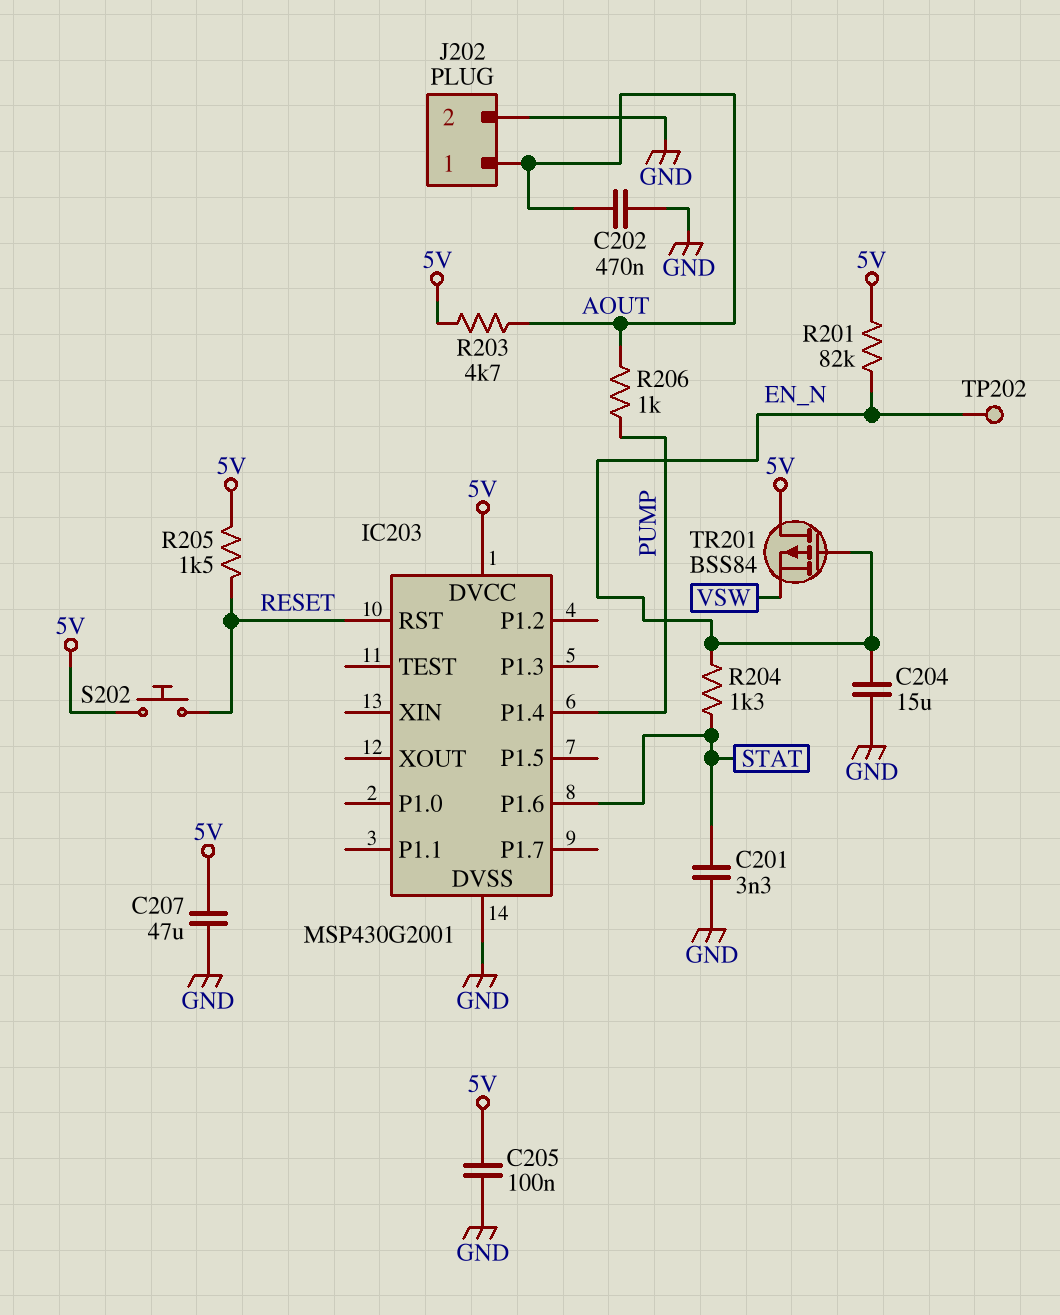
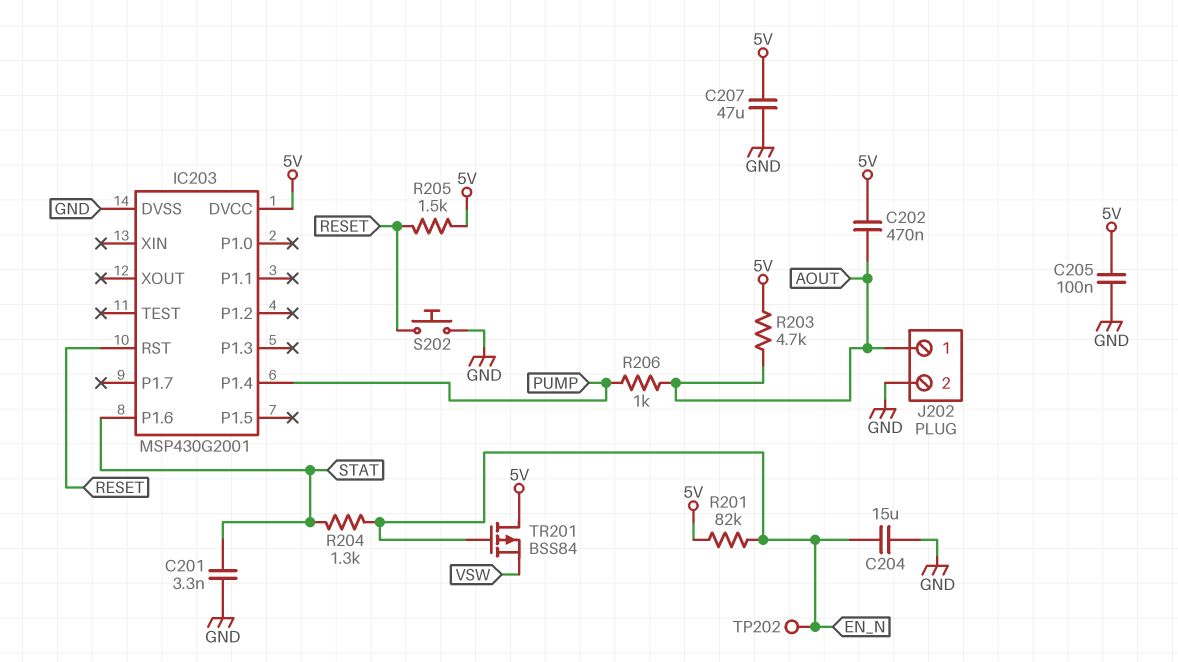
C202: 470nF (AOUT, GND) -> 470nF (5V, AOUT)
S202: button (5V, RESET) -> button (GND, RESET)

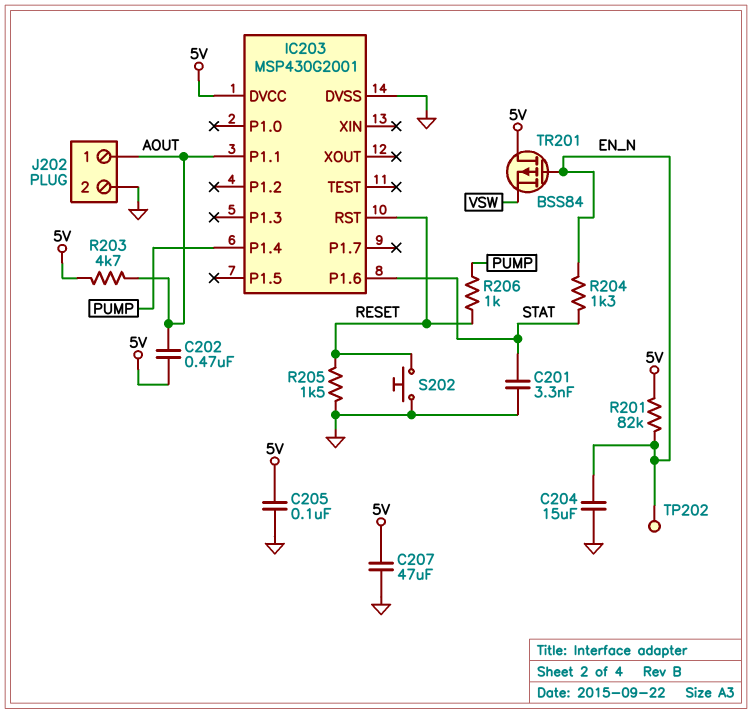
IC203 pin P1.1: none -> AOUT
R205: 1.5k (5V, RESET) -> 1.5k (GND, RESET)
R206: 1k (AOUT, PUMP) -> 1k (PUMP, RESET)

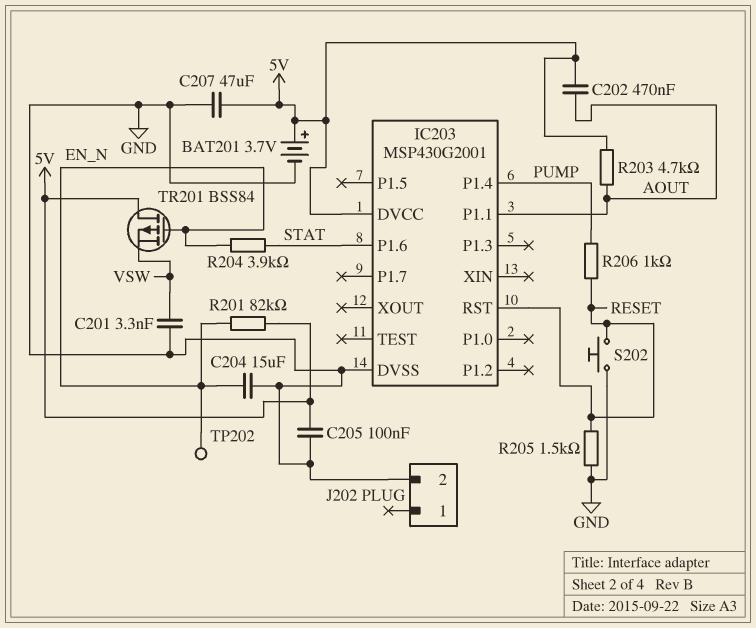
BAT201: none -> 3.7V (plus 5V, minus GND)
C201: 3.3nF (GND, STAT) -> 3.3nF (GND, VSW)
J202 pin 1: AOUT -> none
R204: 1.3k (EN_N, STAT) -> 3.9k (EN_N, STAT)

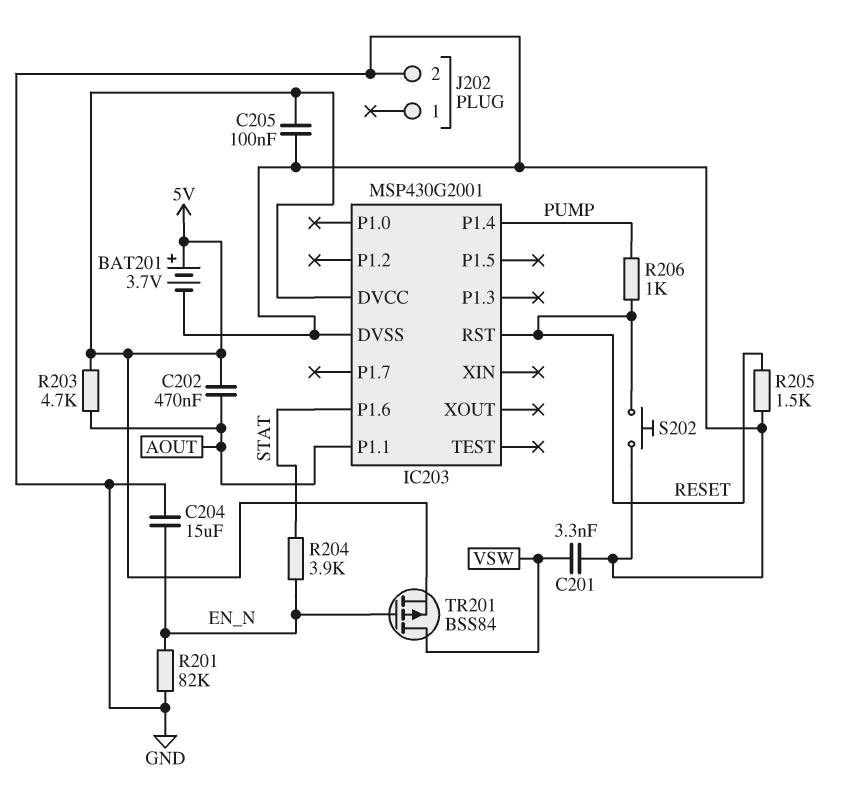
C207: 47uF (5V, GND) -> none
R201: 82k (5V, EN_N) -> 82k (EN_N, GND)
TP202: test point (EN_N) -> none
TR201: PMOS BSS84 (G EN_N, D 5V, S VSW) -> PMOS BSS84 (G EN_N, D VSW, S 5V)

